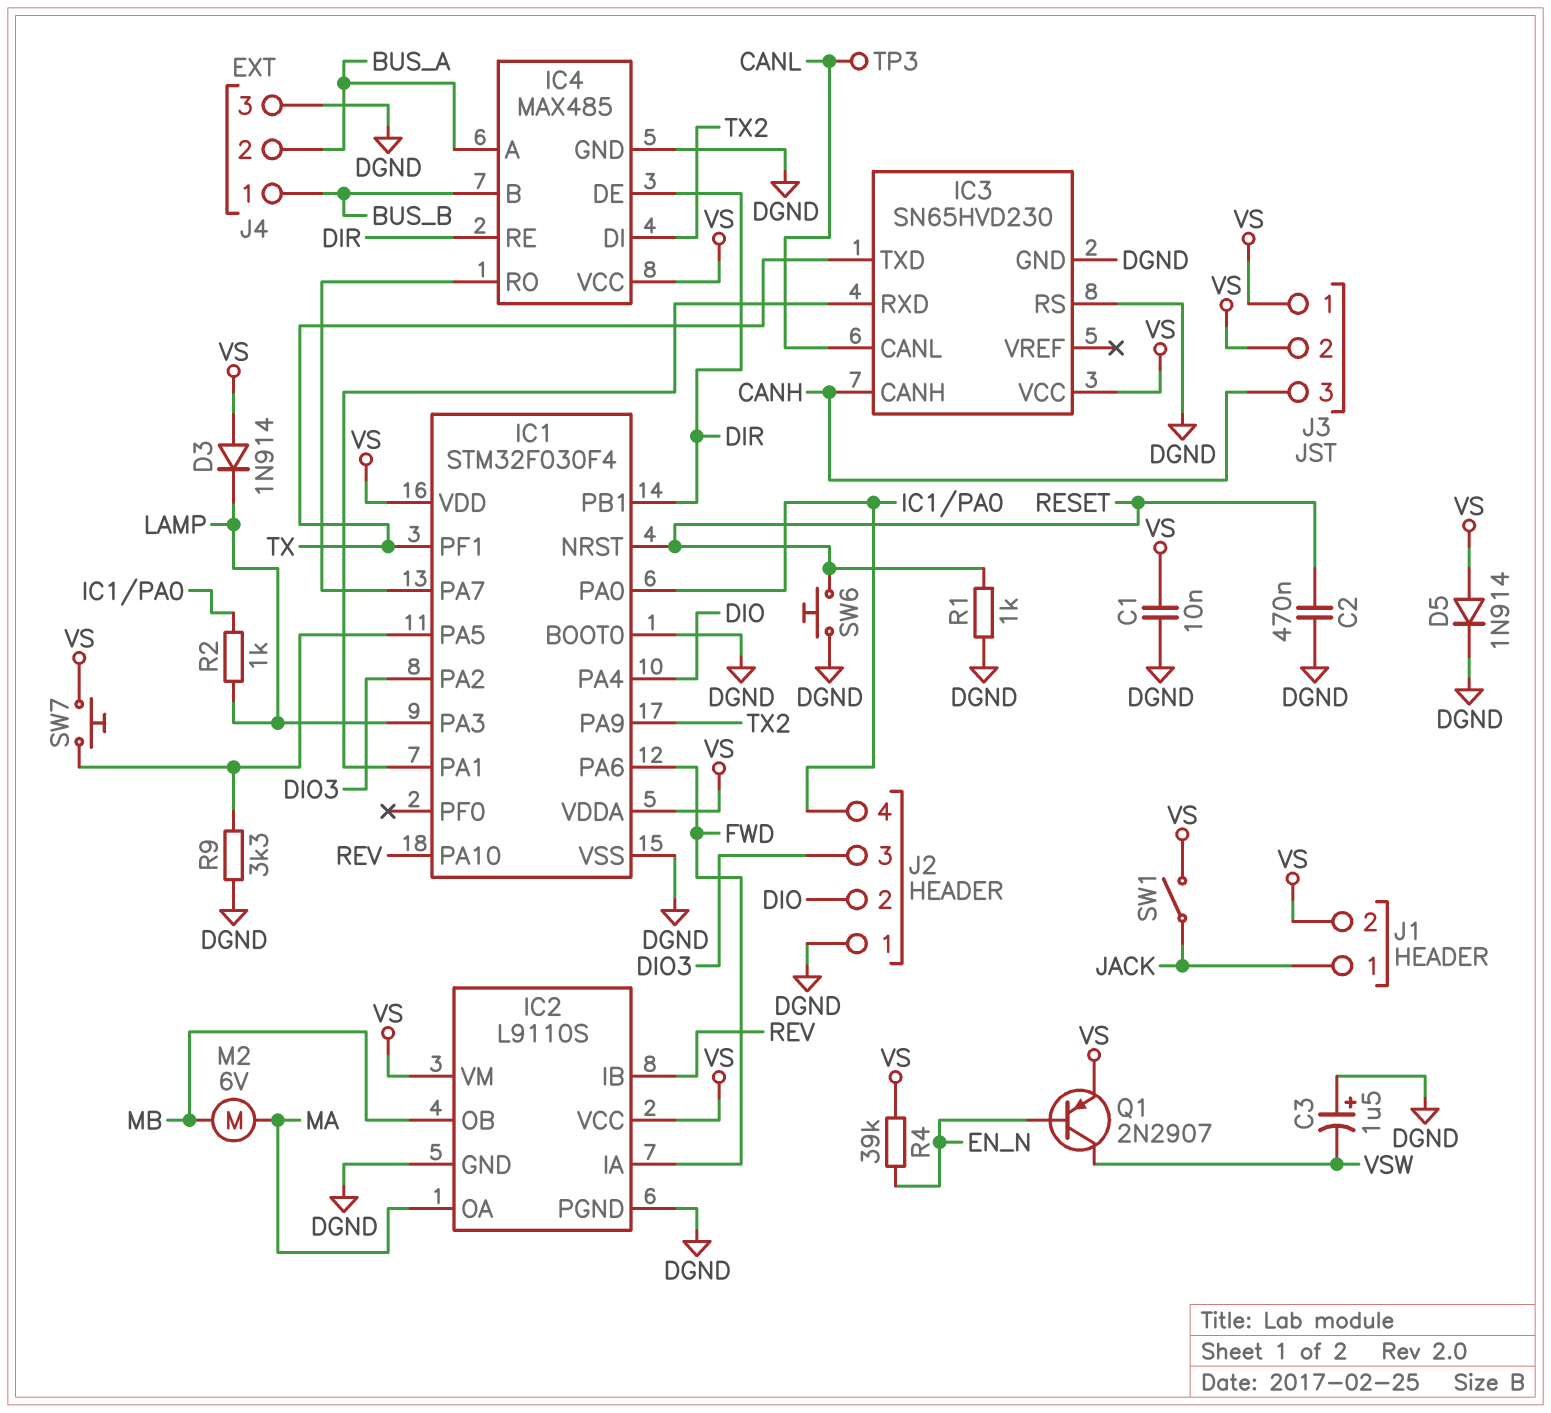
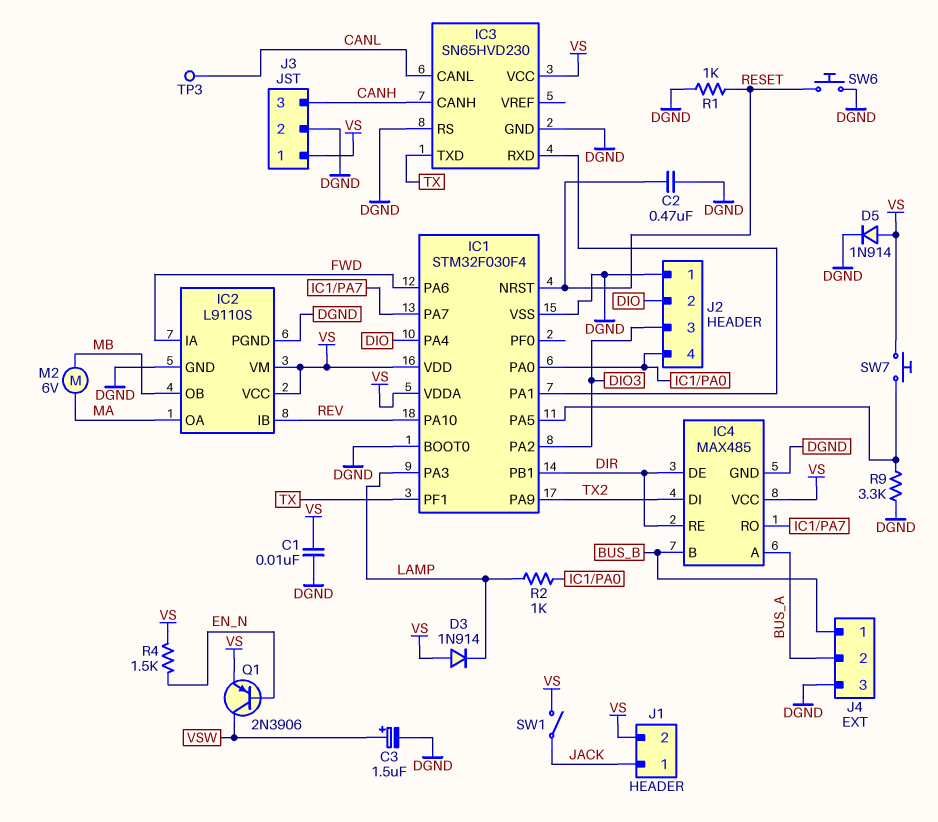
C3: 1.5uF (plus DGND, minus VSW) -> 1.5uF (plus VSW, minus DGND)
J3 pin 2: VS -> DGND
Q1: PNP 2N2907 (B EN_N, C VSW, E VS) -> PNP 2N3906 (B EN_N, C VSW, E VS)
R4: 39k (EN_N, VS) -> 1.5k (EN_N, VS)

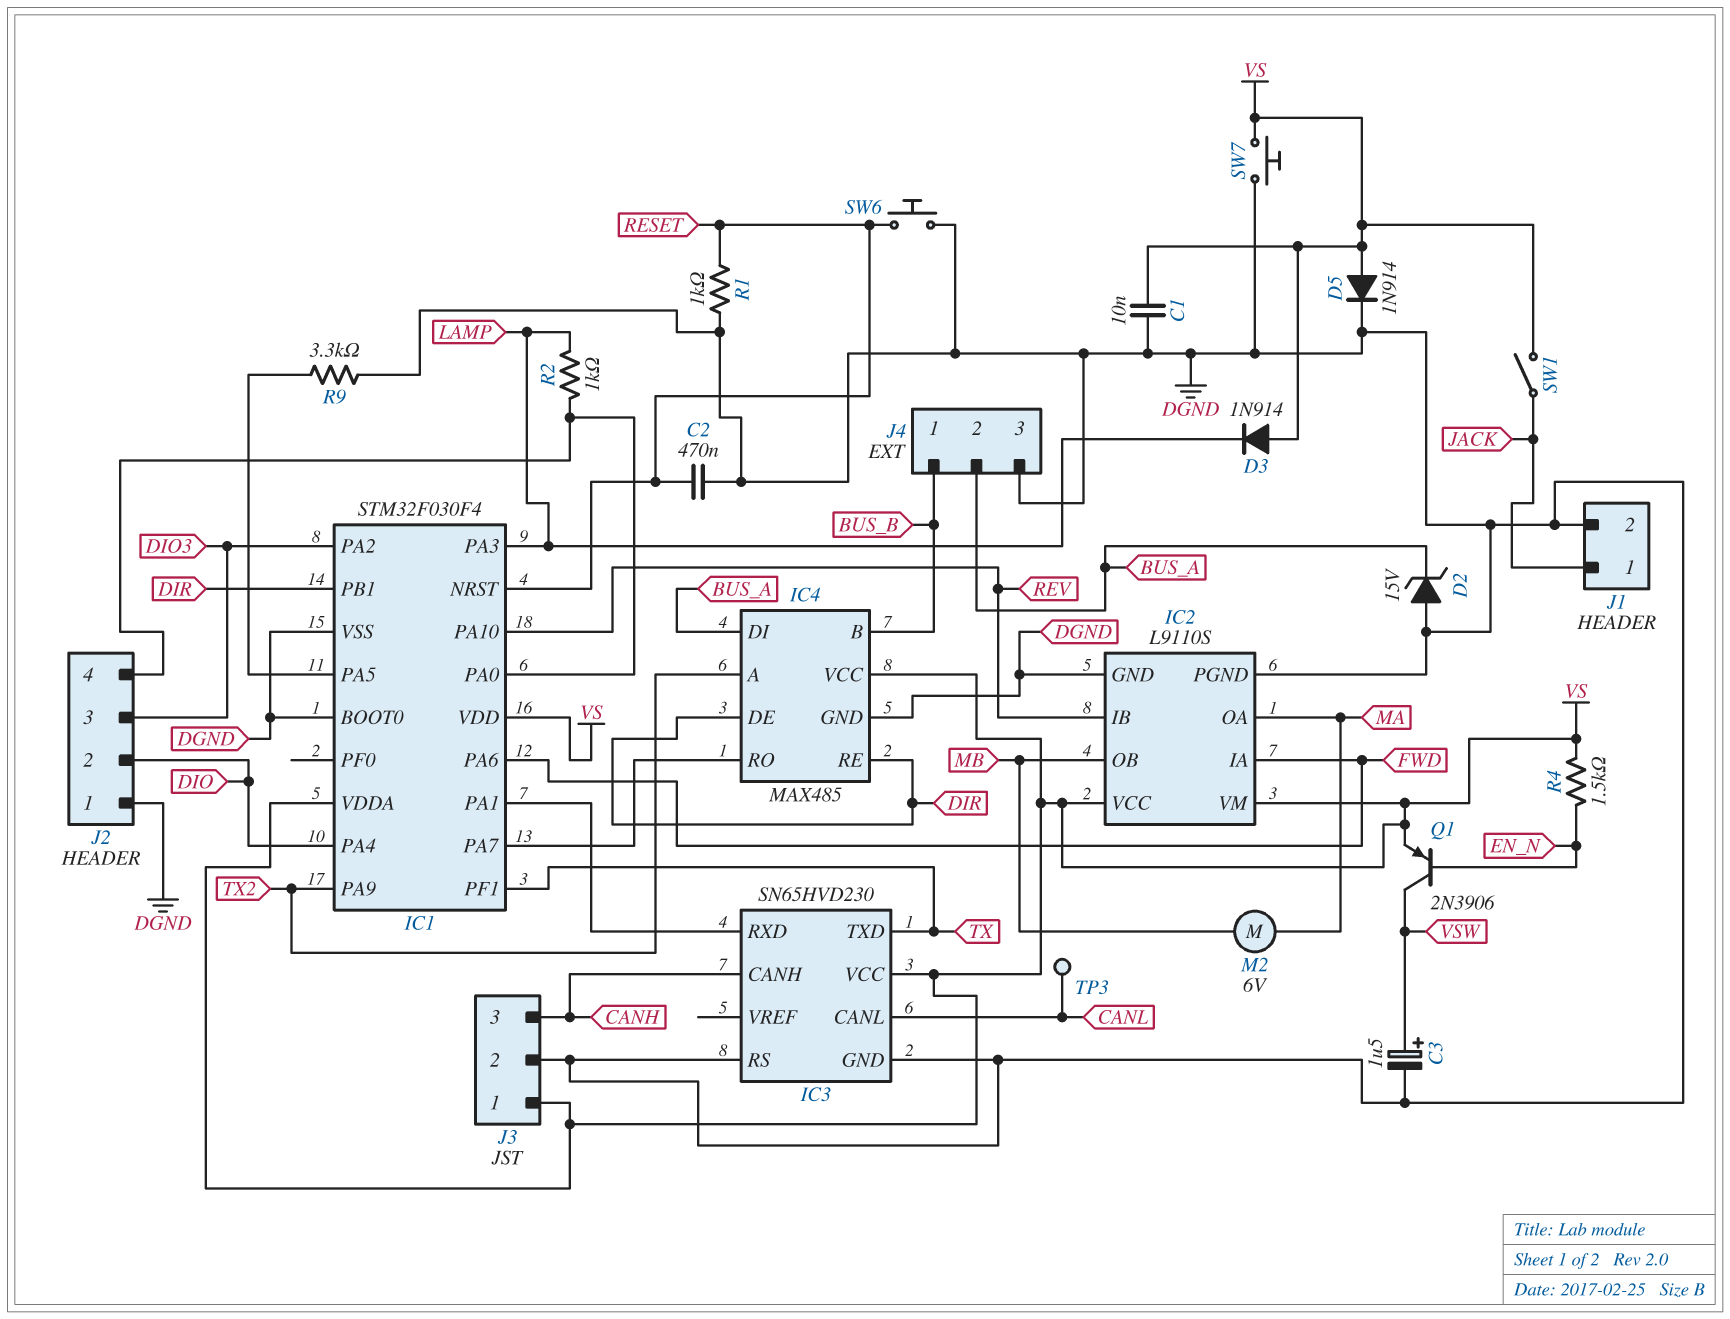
D2: none -> zener 15V (A DGND, K BUS_A)
IC4 pin A: BUS_A -> TX2
IC4 pin DI: TX2 -> BUS_A
J1 pin 2: VS -> DGND
SW7: button (IC1/PA5, VS) -> button (DGND, VS)

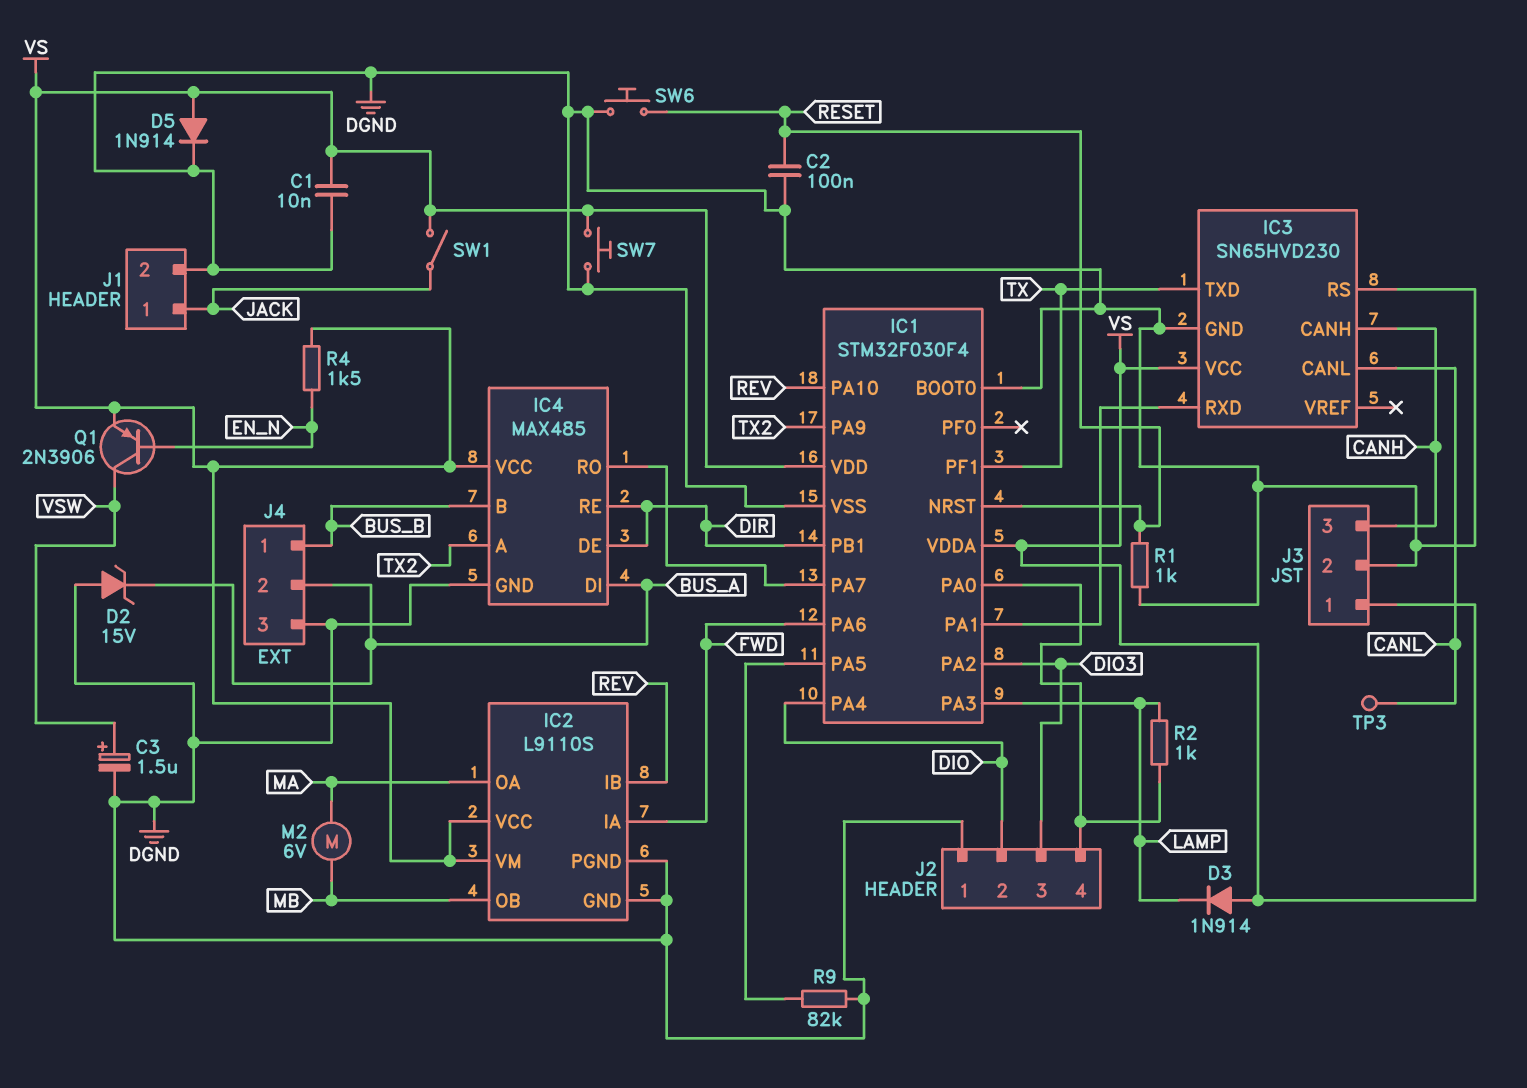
C2: 470nF (DGND, RESET) -> 100nF (DGND, RESET)
R9: 3.3k (DGND, IC1/PA5) -> 82k (DGND, IC1/PA5)

